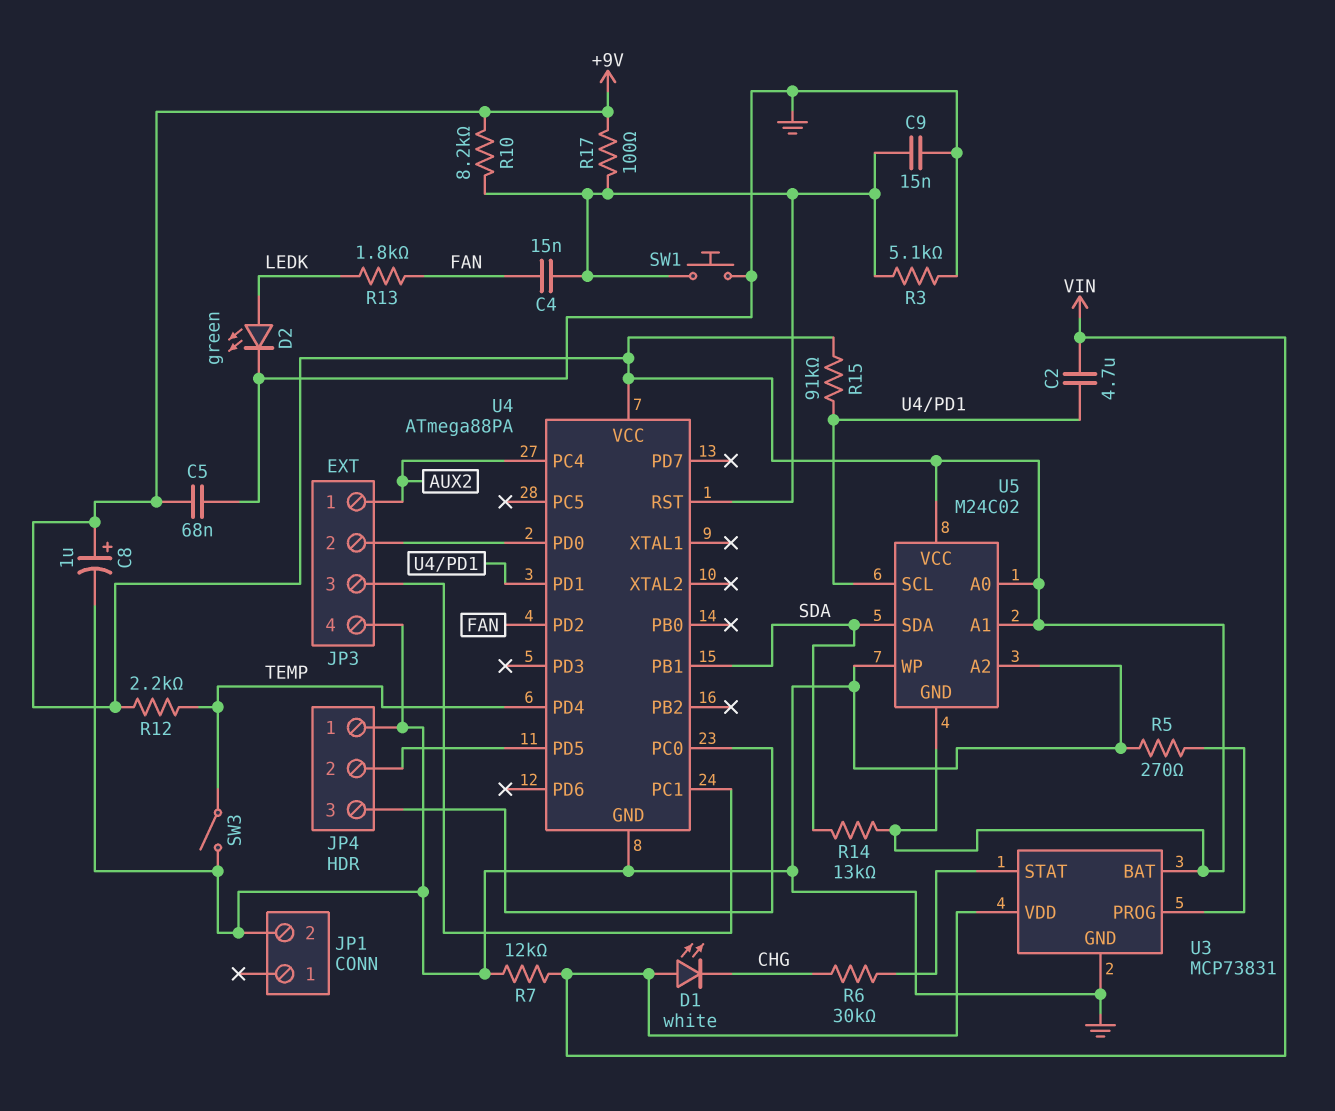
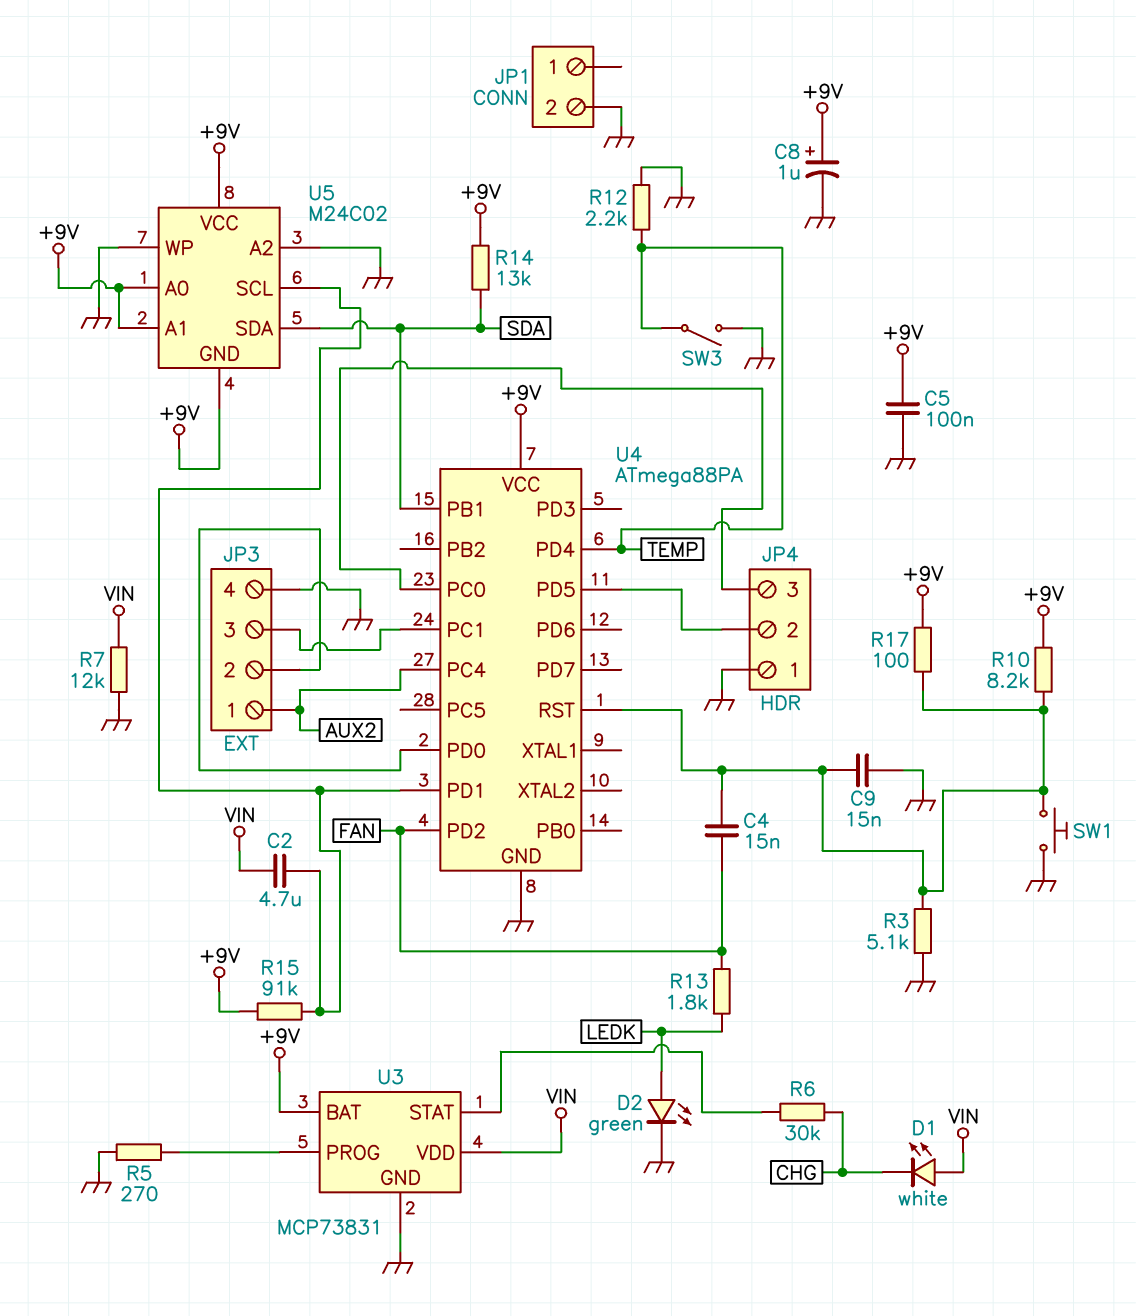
C5: 68nF (+9V, GND) -> 100nF (+9V, GND)
R12: 2.2k (+9V, TEMP) -> 2.2k (GND, TEMP)

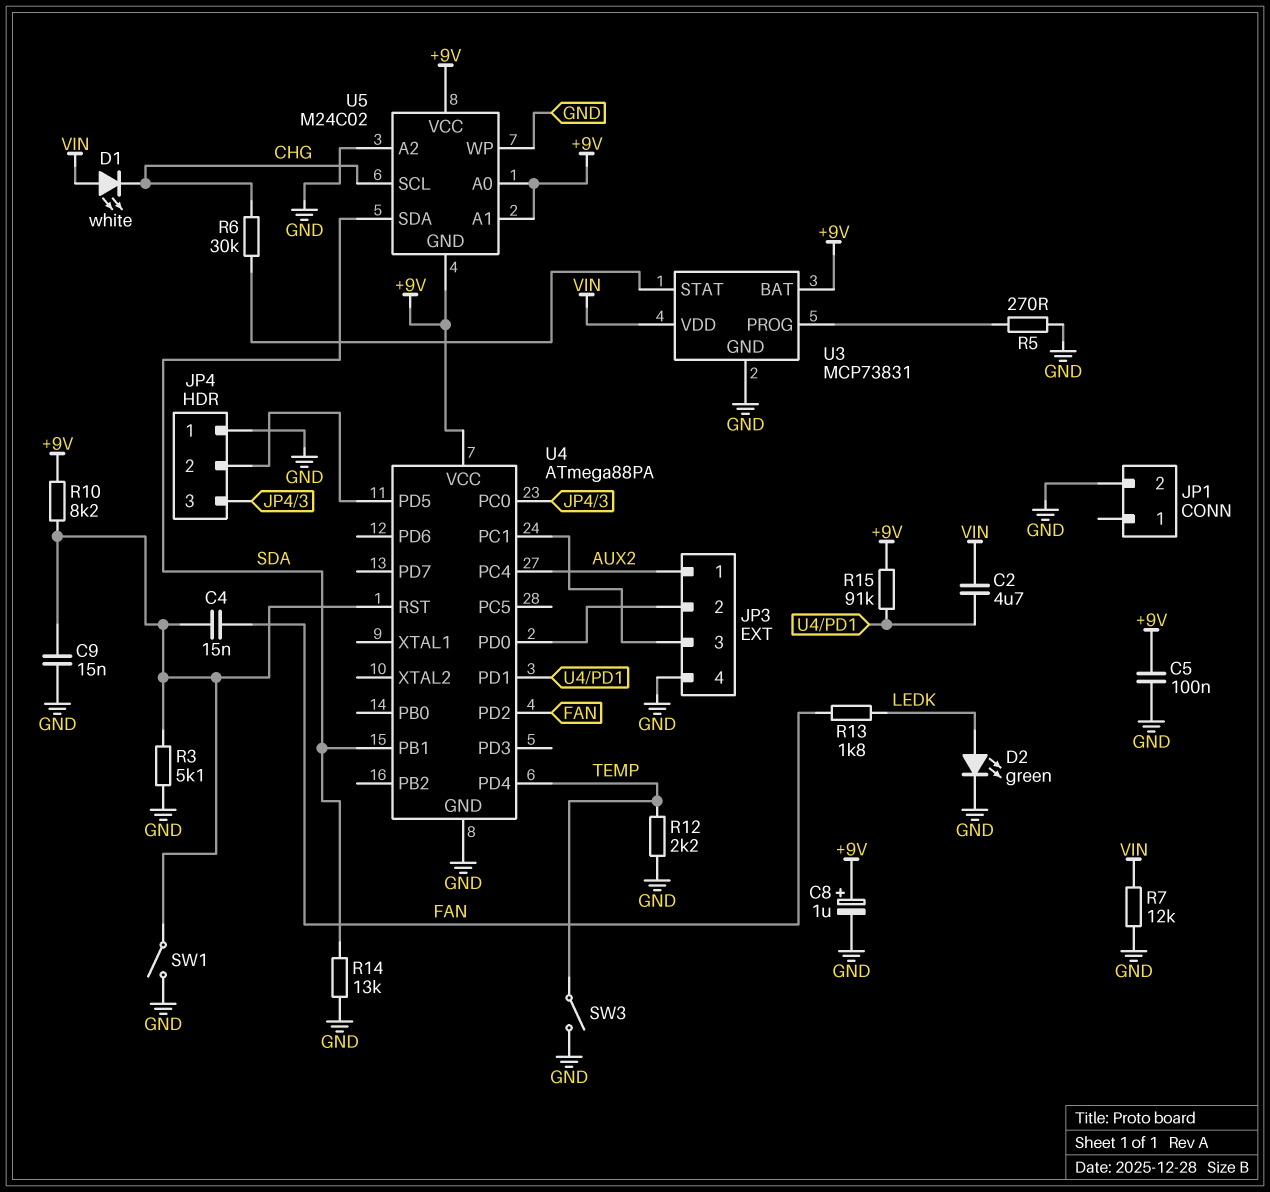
R14: 13k (+9V, SDA) -> 13k (GND, SDA)
R17: 100 (+9V, U4/RST) -> none
SW1: button (GND, U4/RST) -> switch (GND, U4/RST)
U5 pin SCL: U4/PD1 -> CHG

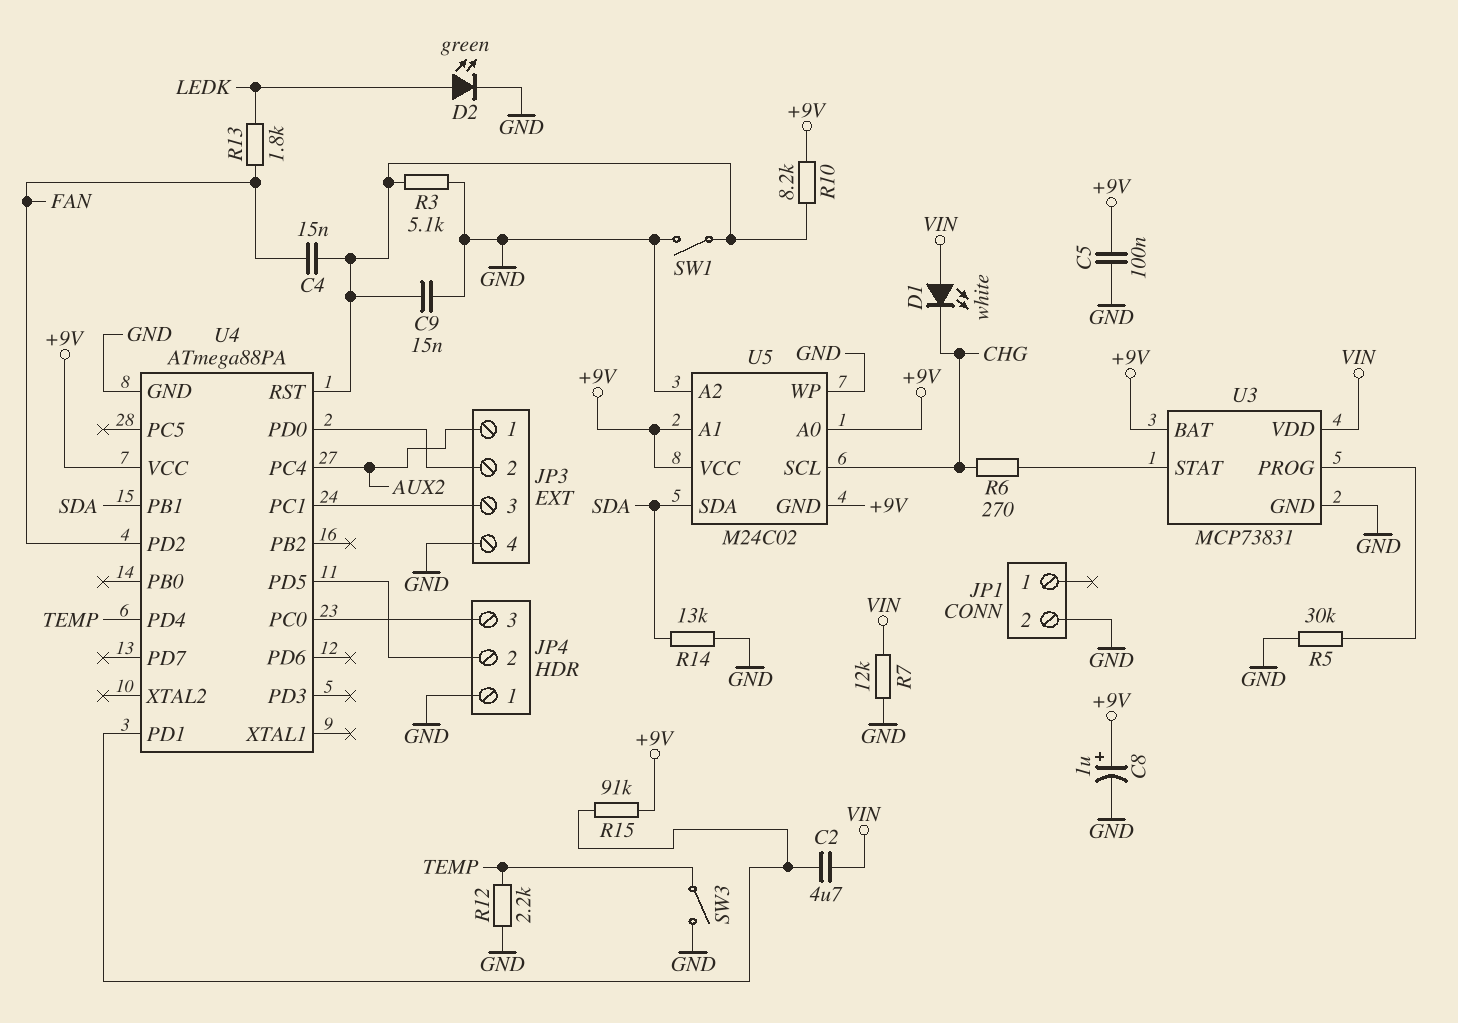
R5: 270 (GND, U3/PROG) -> 30k (GND, U3/PROG)
R6: 30k (CHG, U3/STAT) -> 270 (CHG, U3/STAT)

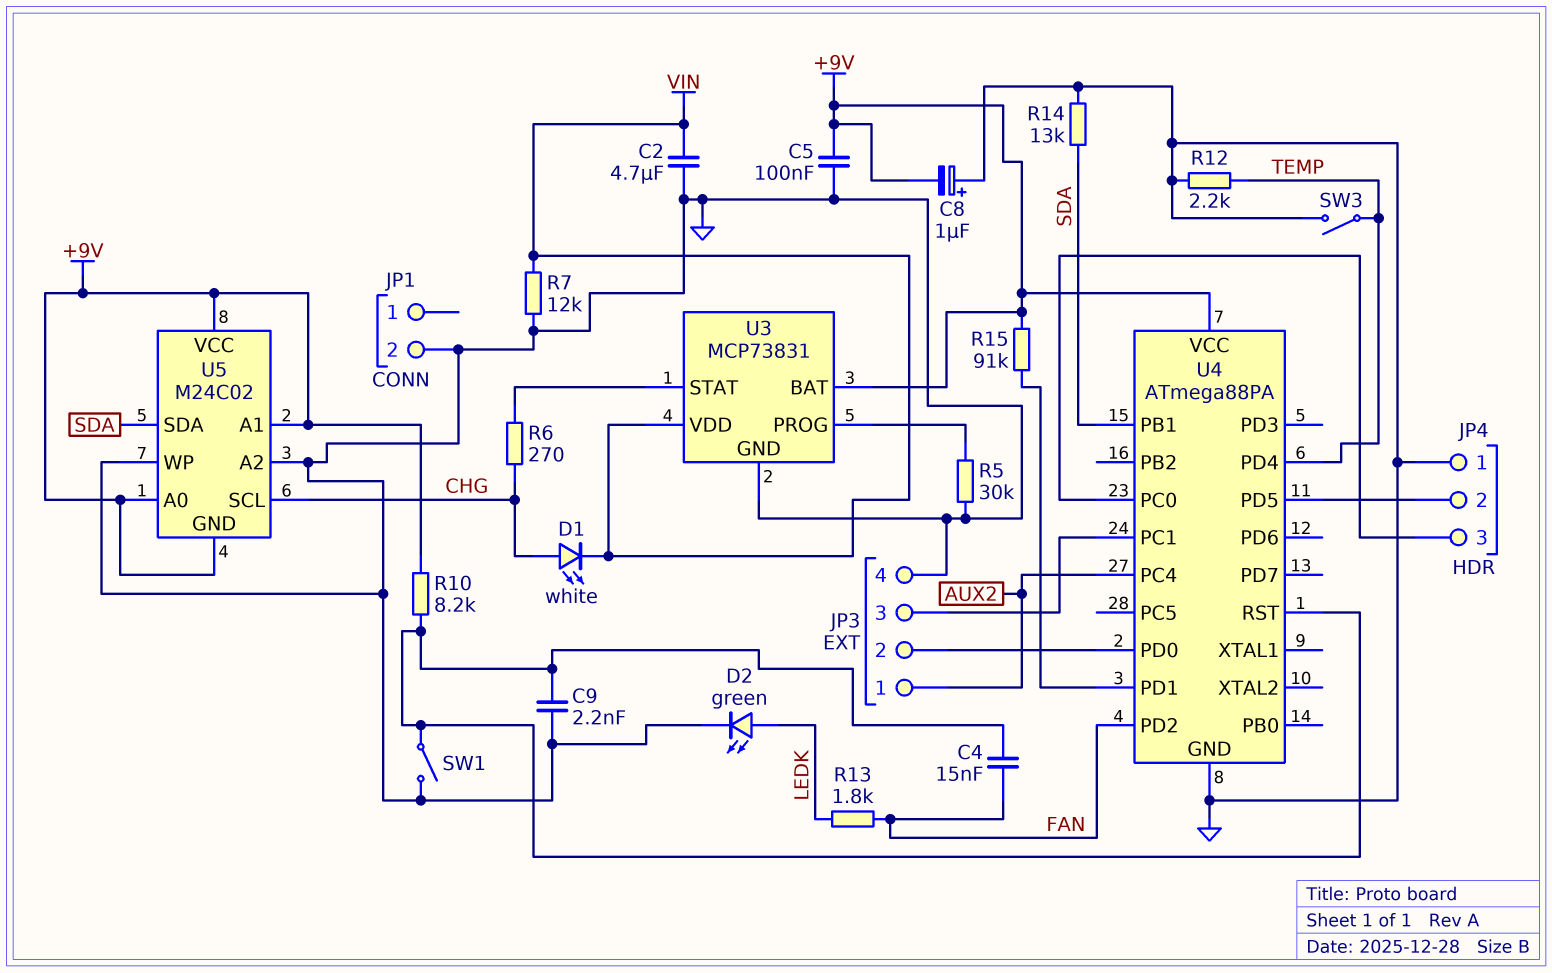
C2: 4.7uF (U4/PD1, VIN) -> 4.7uF (GND, VIN)
C8: 1uF (plus +9V, minus GND) -> 1uF (plus GND, minus +9V)
C9: 15nF (GND, U4/RST) -> 2.2nF (GND, U4/RST)
D1: LED white (A VIN, K CHG) -> LED white (A CHG, K VIN)
R3: 5.1k (GND, U4/RST) -> none

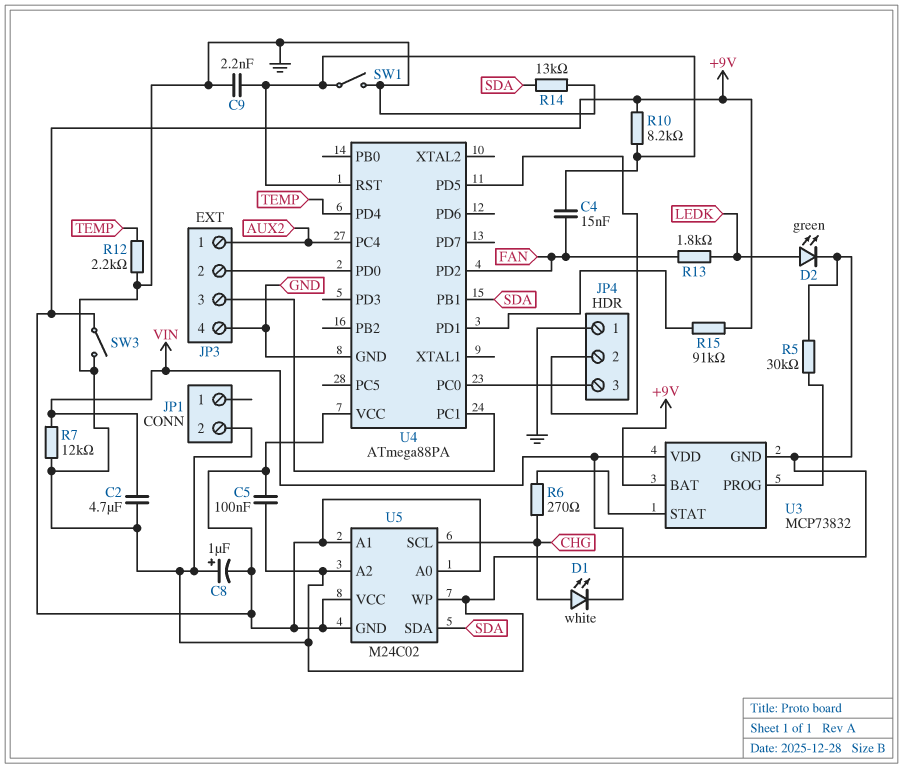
SW3: switch (GND, TEMP) -> switch (+9V, GND)
U3: MCP73831 -> MCP73832

